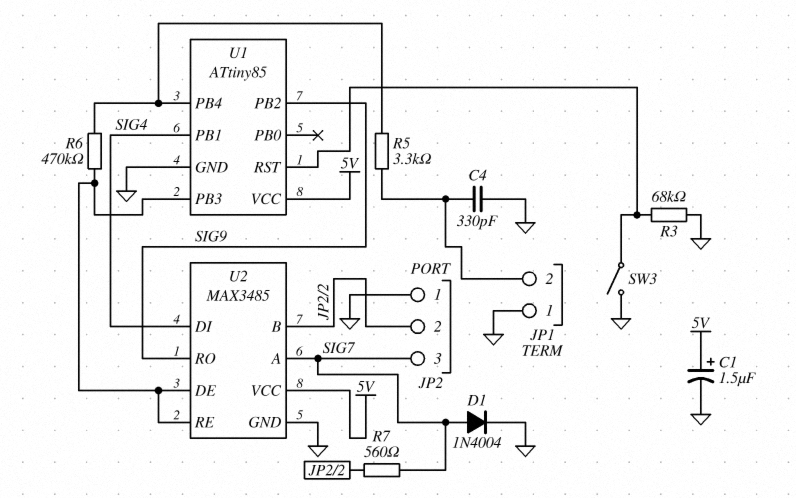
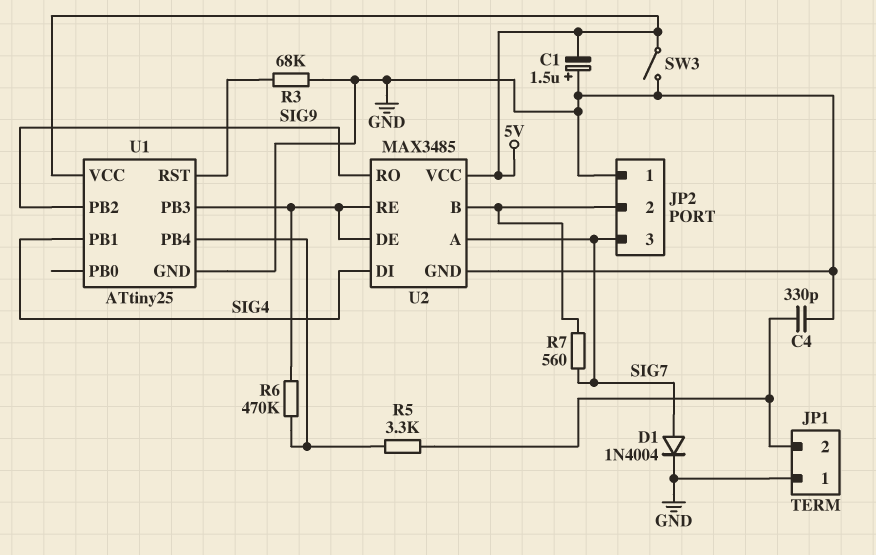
C1: 1.5uF (plus 5V, minus GND) -> 1.5uF (plus GND, minus 5V)
SW3: switch (GND, U1/RST) -> switch (5V, GND)
U1: ATtiny85 -> ATtiny25

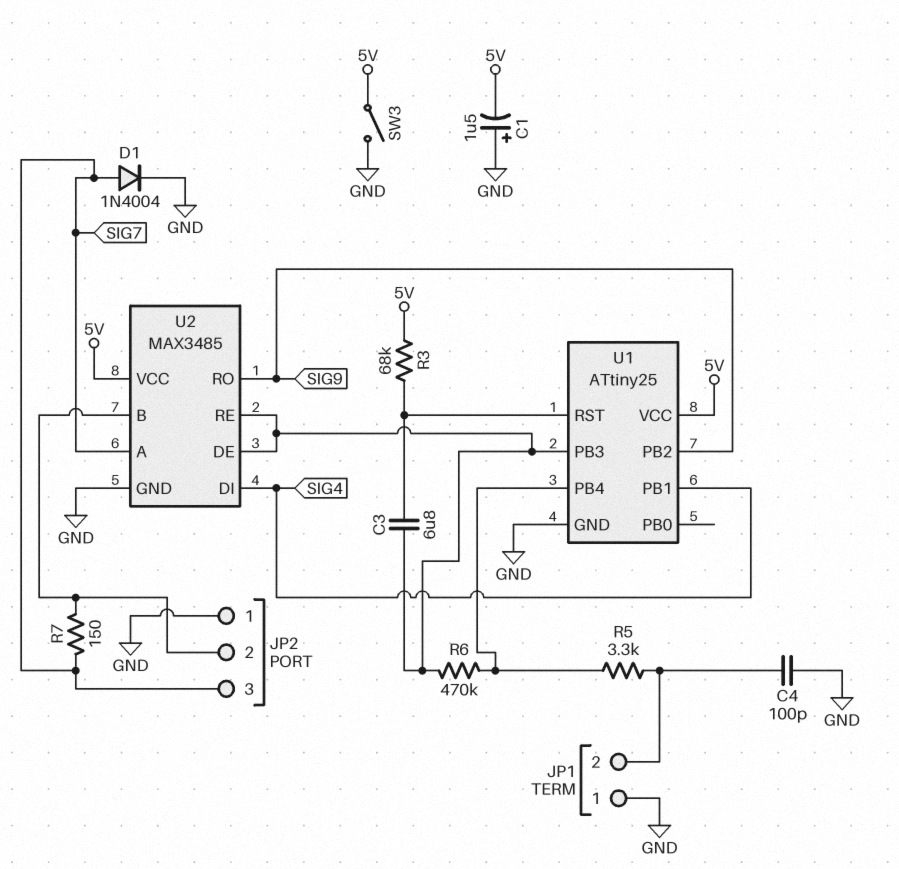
C3: none -> 6.8uF (U1/PB3, U1/RST)
C4: 330pF (GND, JP1/2) -> 100pF (GND, JP1/2)
R3: 68k (GND, U1/RST) -> 68k (5V, U1/RST)
R7: 560 (JP2/2, SIG7) -> 150 (JP2/2, SIG7)

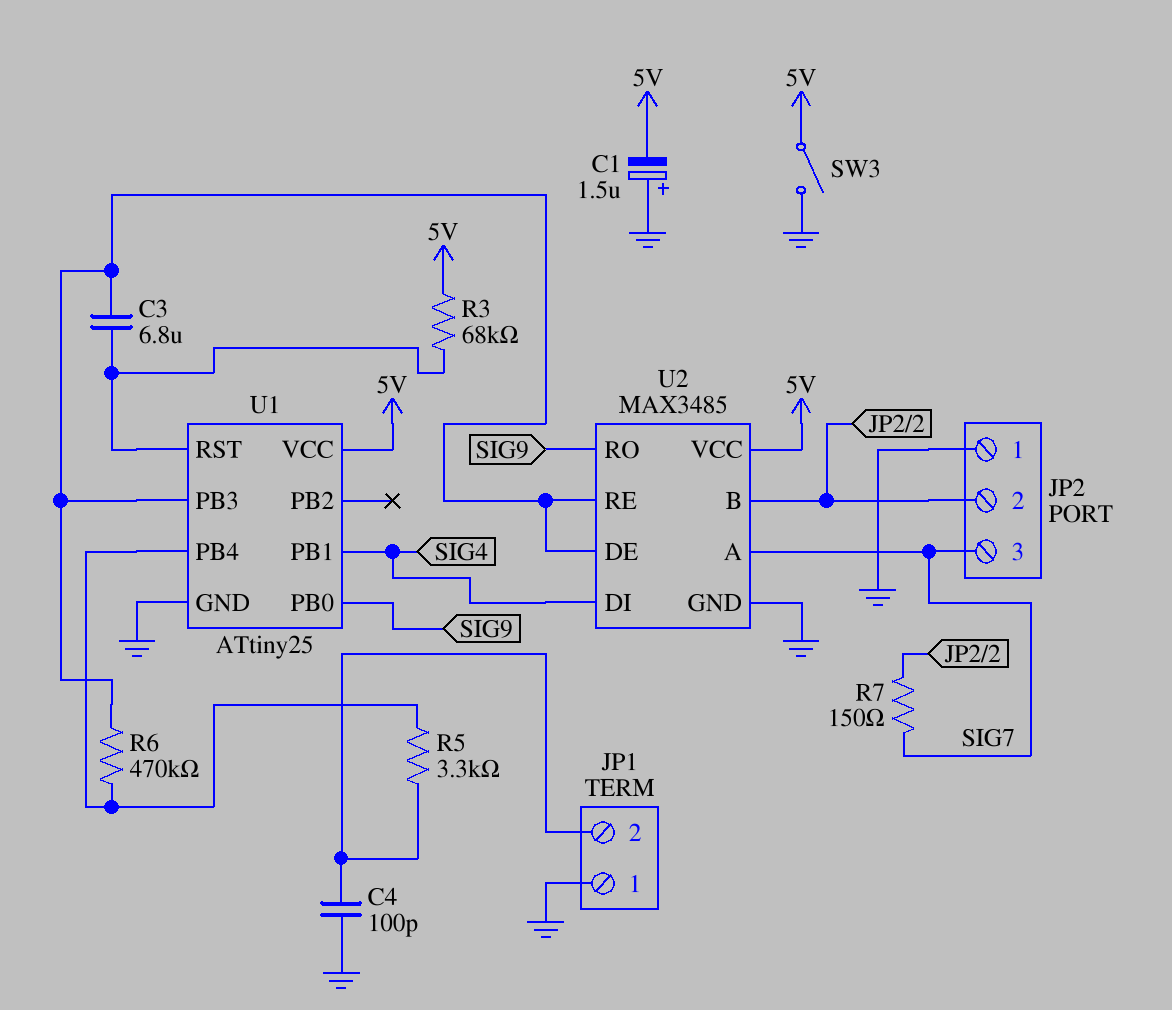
D1: diode 1N4004 (A SIG7, K GND) -> none
U1 pin PB0: none -> SIG9
U1 pin PB2: SIG9 -> none

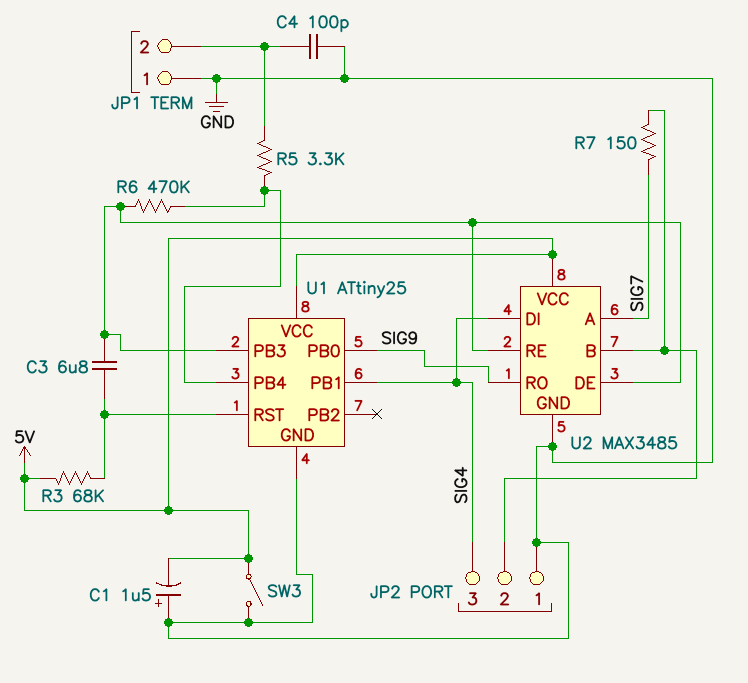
JP2 pin 3: SIG7 -> SIG4

